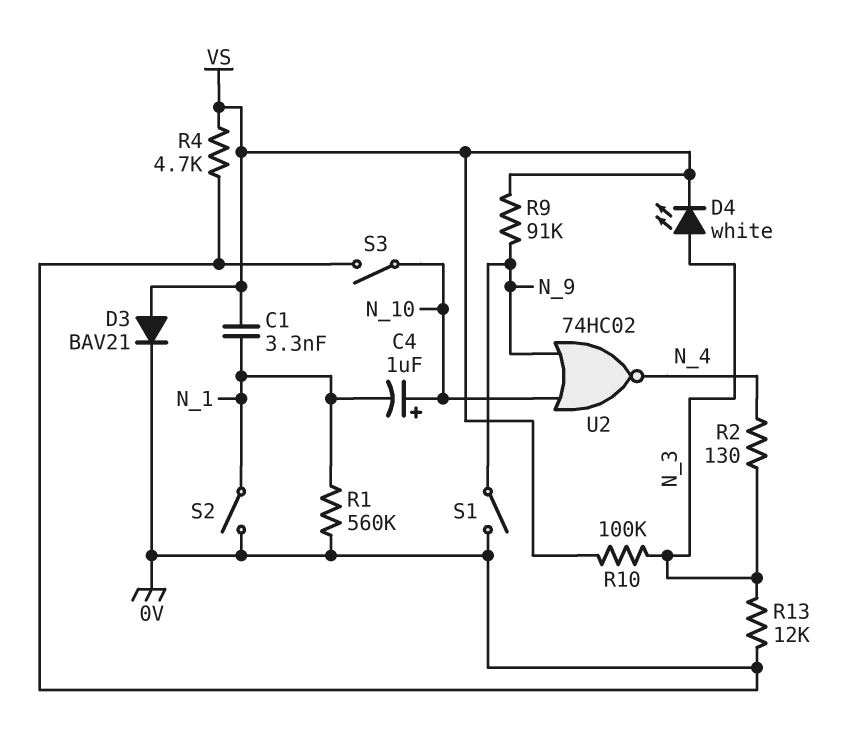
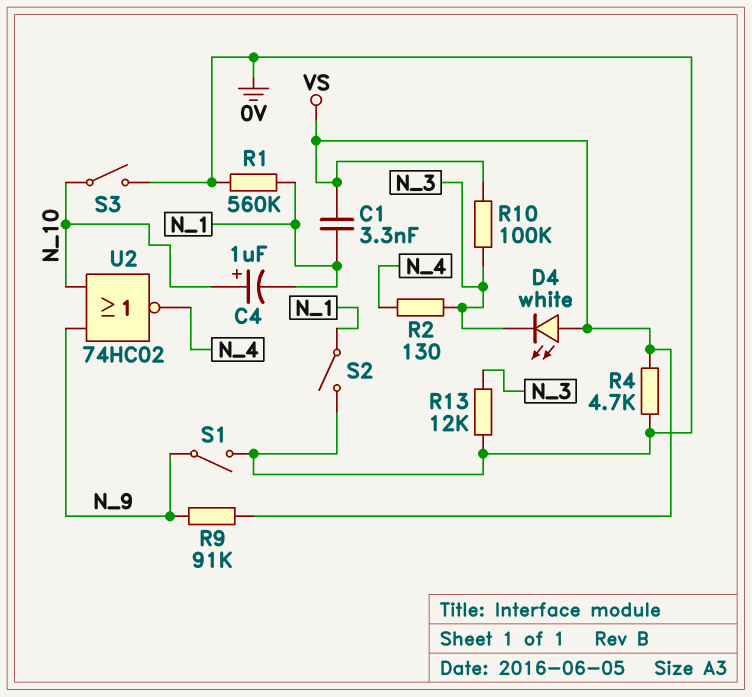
D3: diode BAV21 (A VS, K 0V) -> none
D4: LED white (A N_3, K VS) -> LED white (A VS, K N_3)

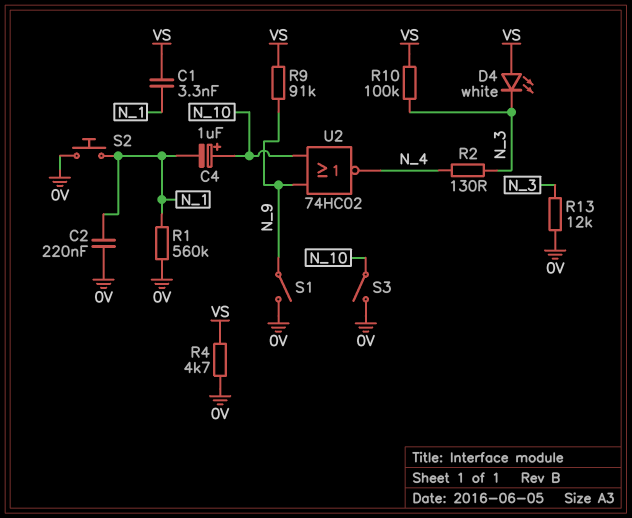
C2: none -> 220nF (0V, N_1)
S2: switch (0V, N_1) -> button (0V, N_1)

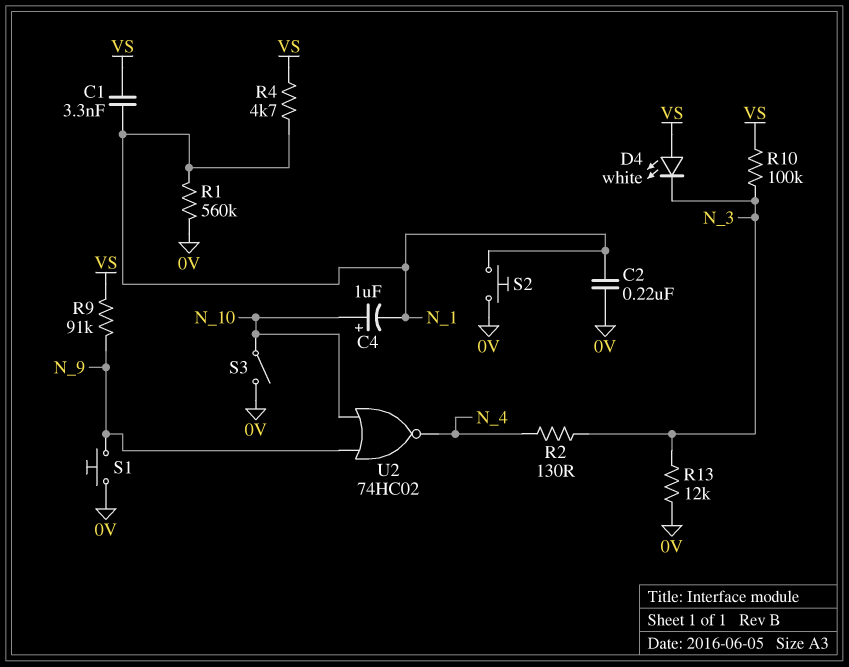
R4: 4.7k (0V, VS) -> 4.7k (N_1, VS)
S1: switch (0V, N_9) -> button (0V, N_9)

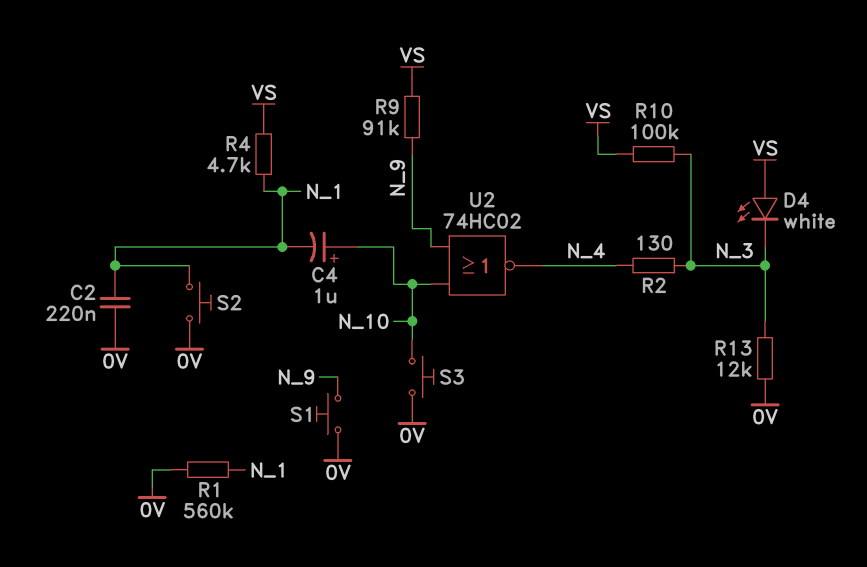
C1: 3.3nF (N_1, VS) -> none
S3: switch (0V, N_10) -> button (0V, N_10)

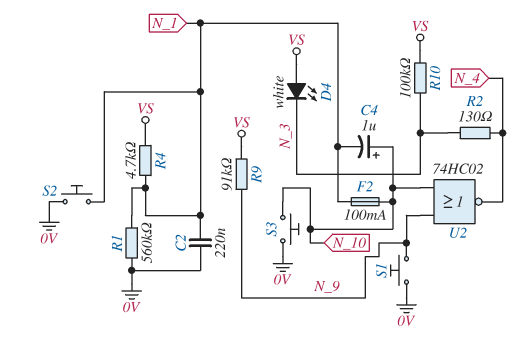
F2: none -> 100mA (N_1, N_10)
R13: 12k (0V, N_3) -> none

